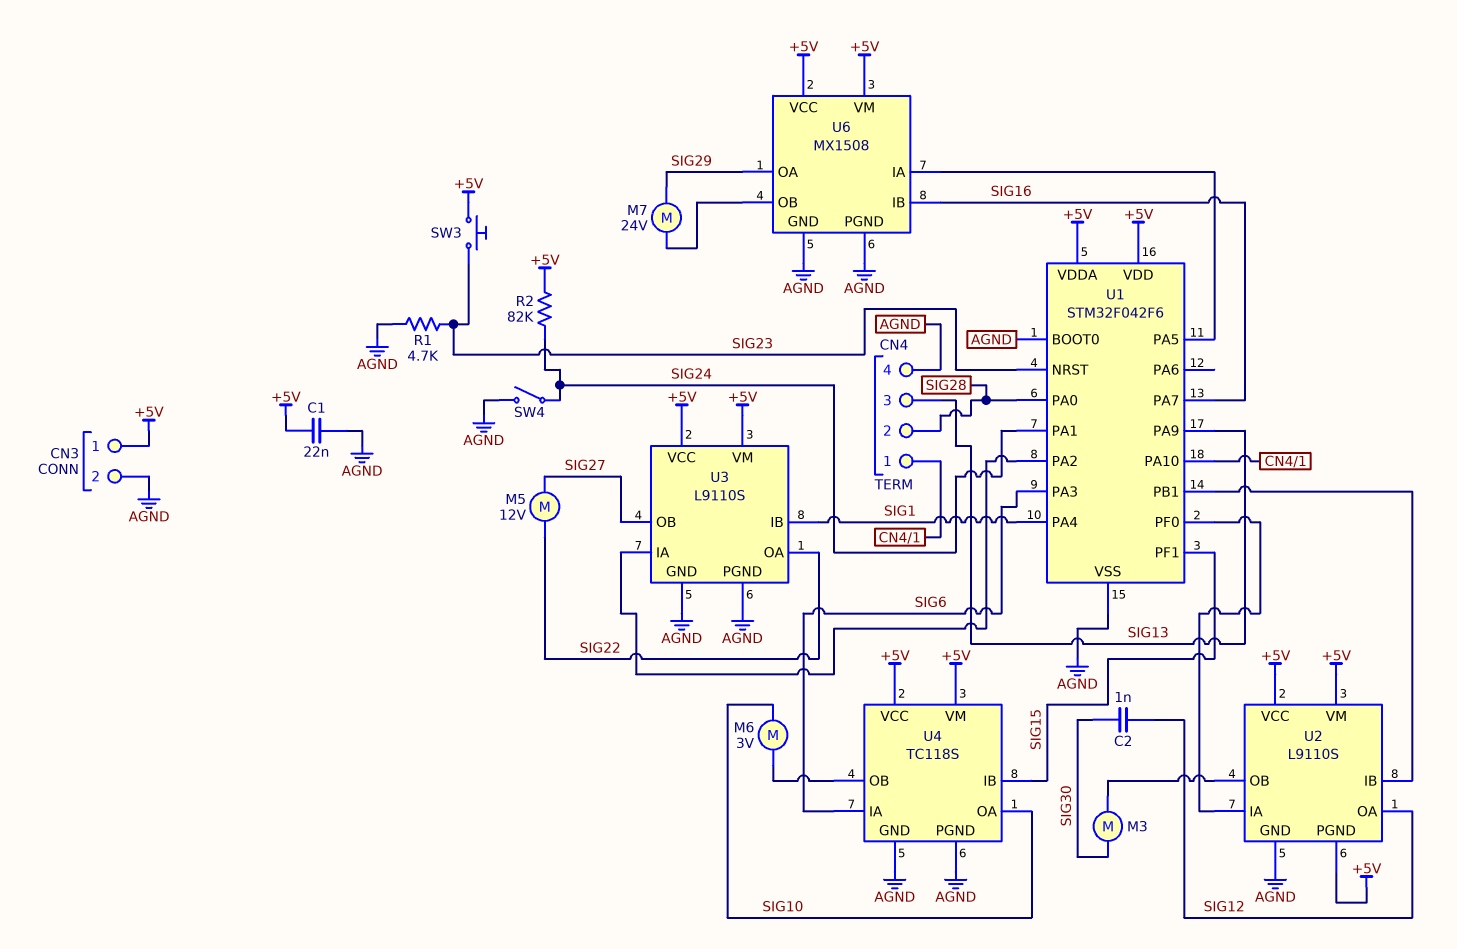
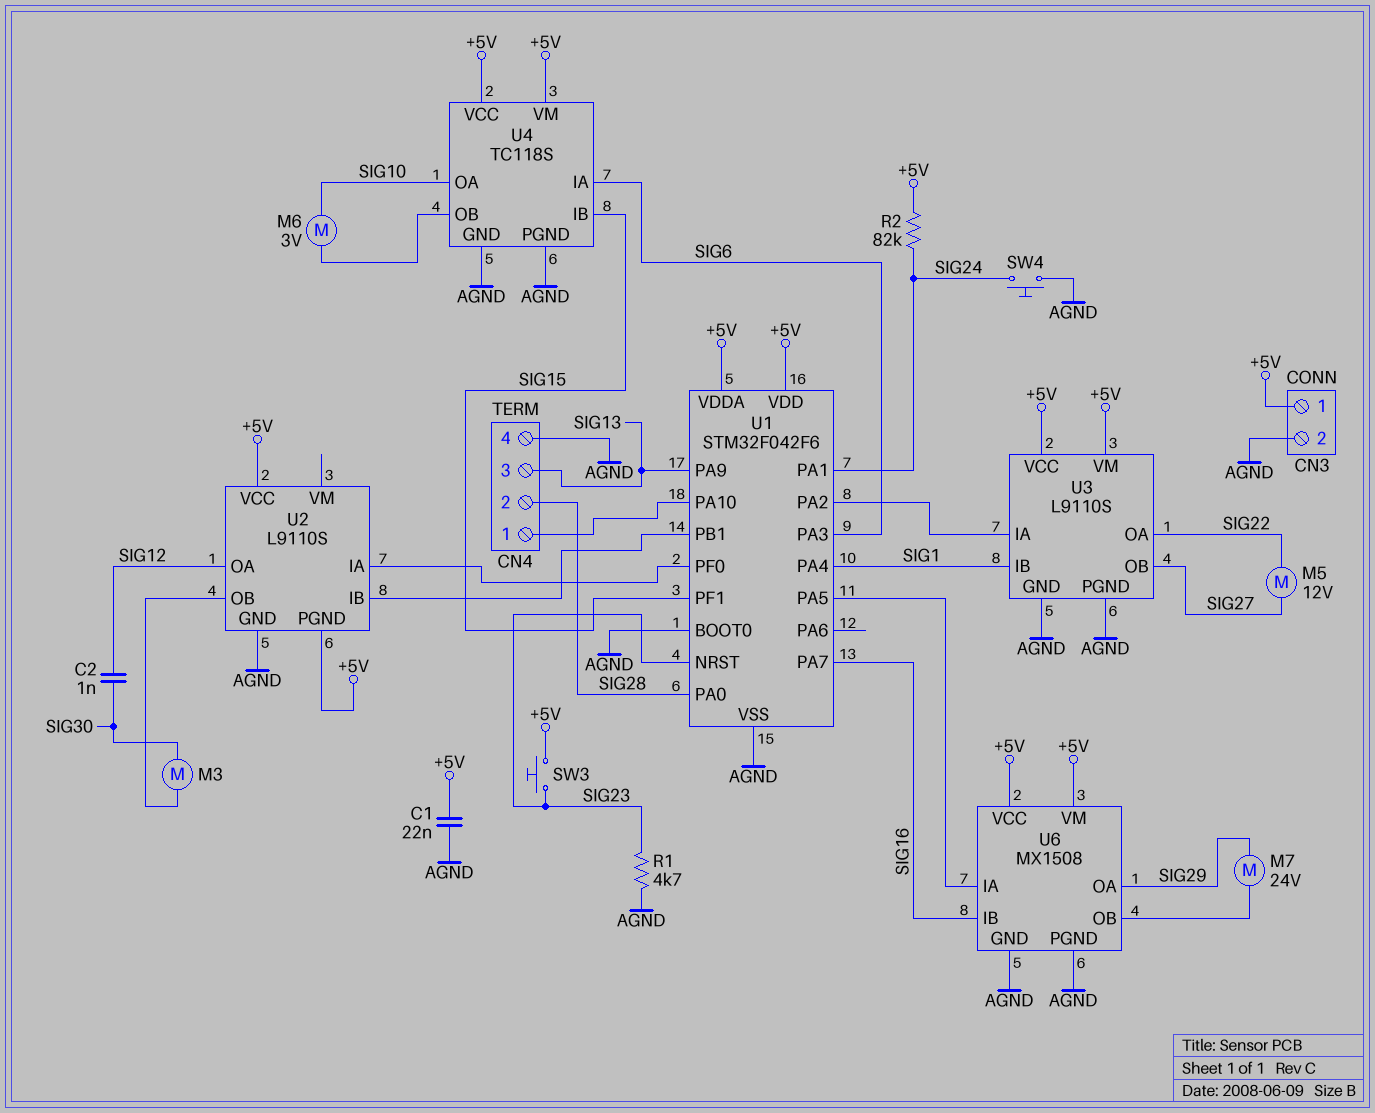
SW4: switch (AGND, SIG24) -> button (AGND, SIG24)
U2 pin VM: +5V -> none

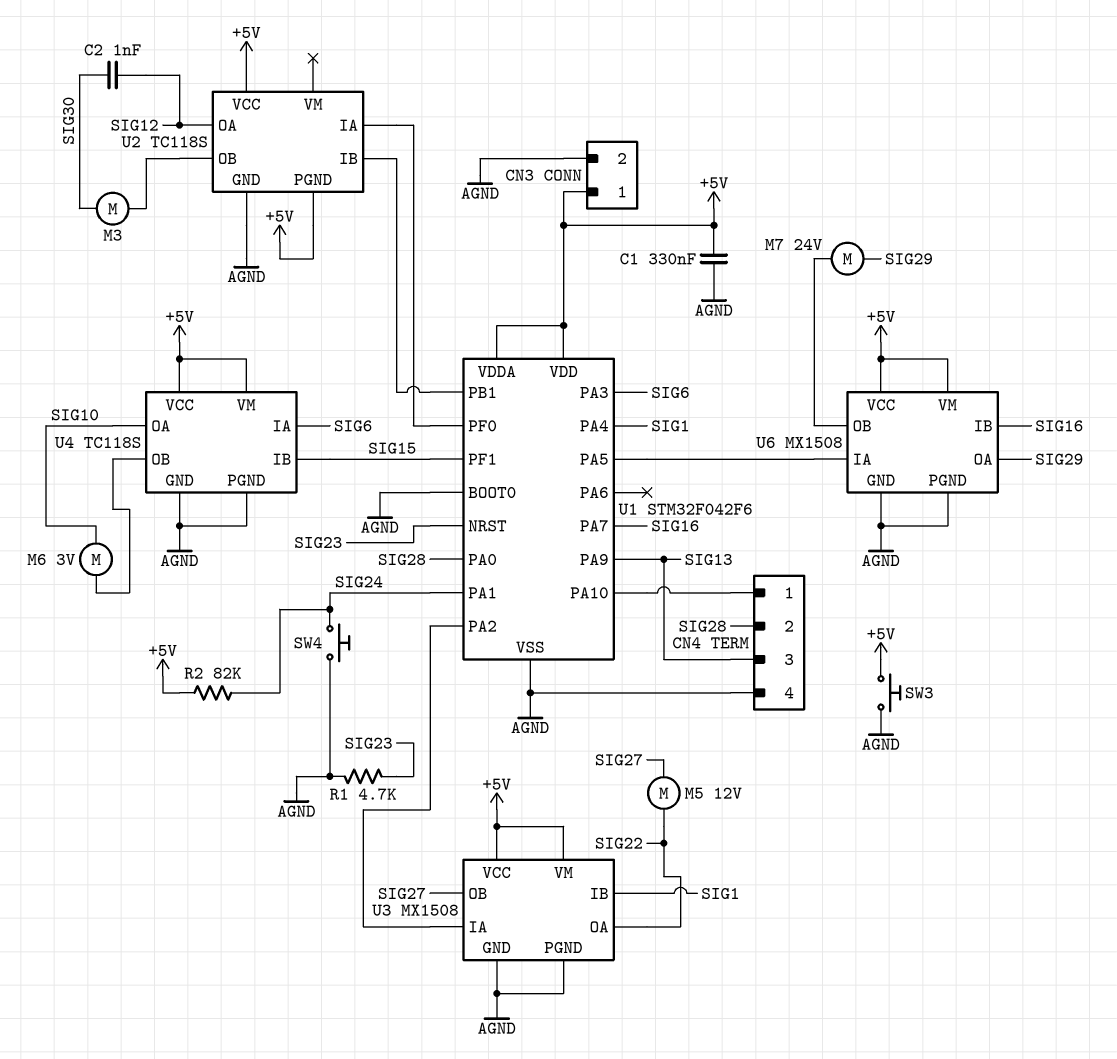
C1: 22nF (+5V, AGND) -> 330nF (+5V, AGND)
SW3: button (+5V, SIG23) -> button (+5V, AGND)
U2: L9110S -> TC118S
U3: L9110S -> MX1508

